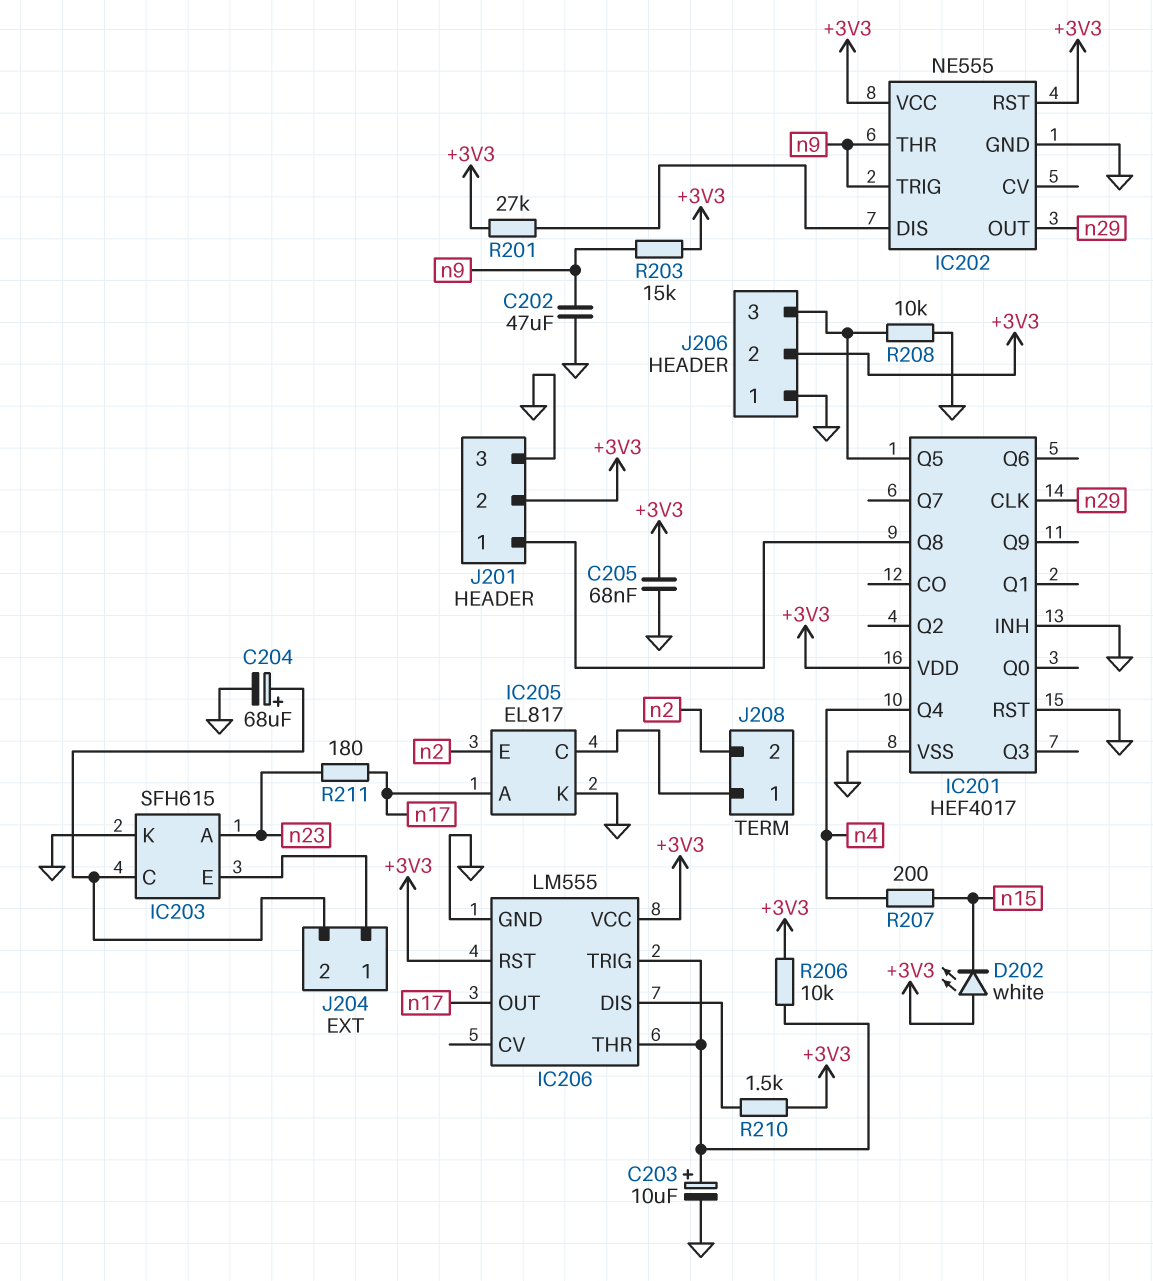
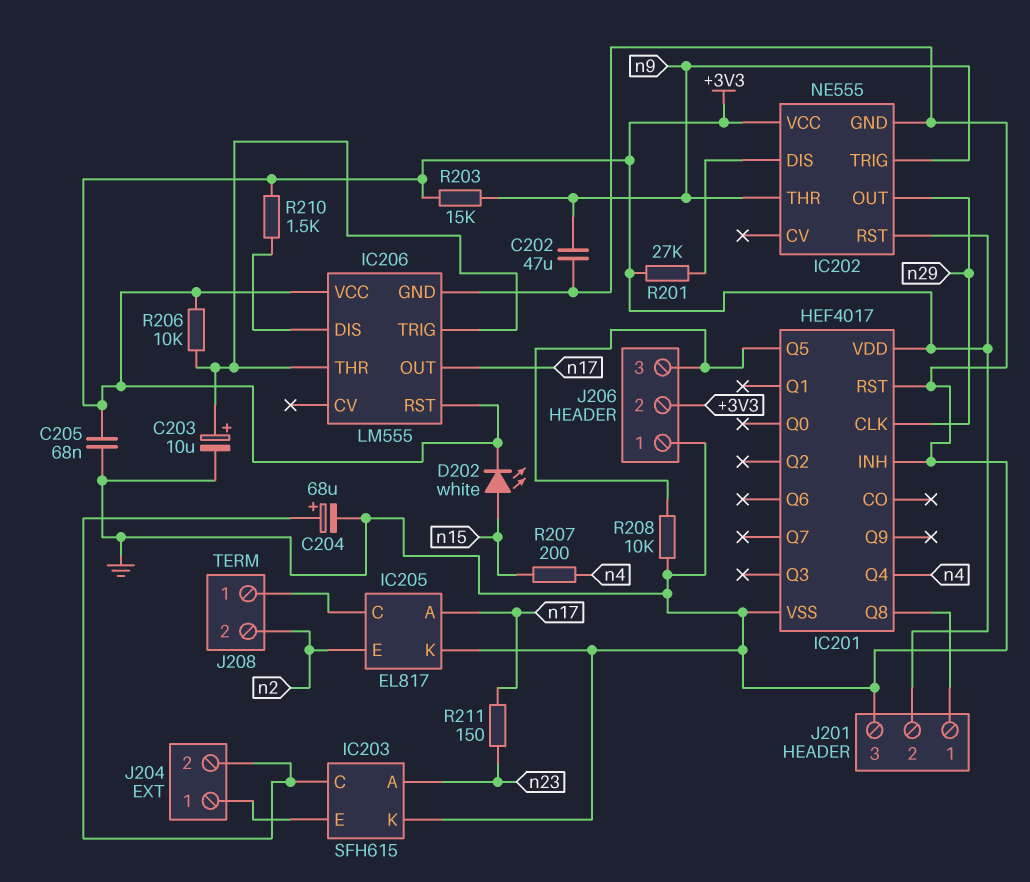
D202: LED white (A +3V3, K n15) -> LED white (A n15, K +3V3)
R211: 180 (n17, n23) -> 150 (n17, n23)

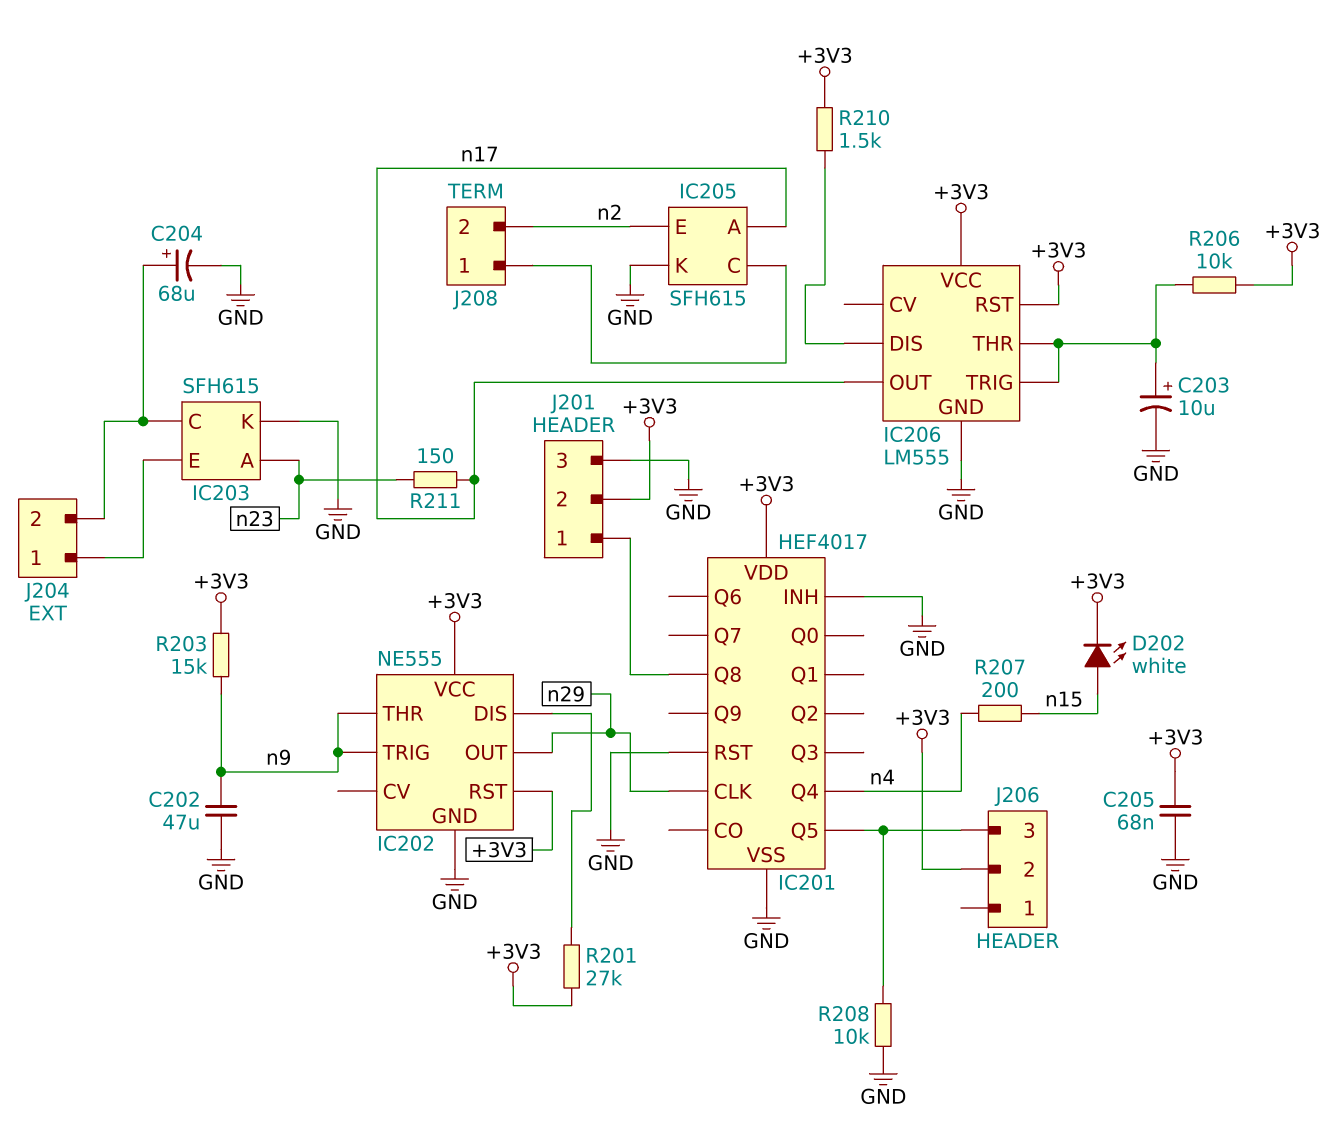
IC205: EL817 -> SFH615
J206 pin 1: GND -> none

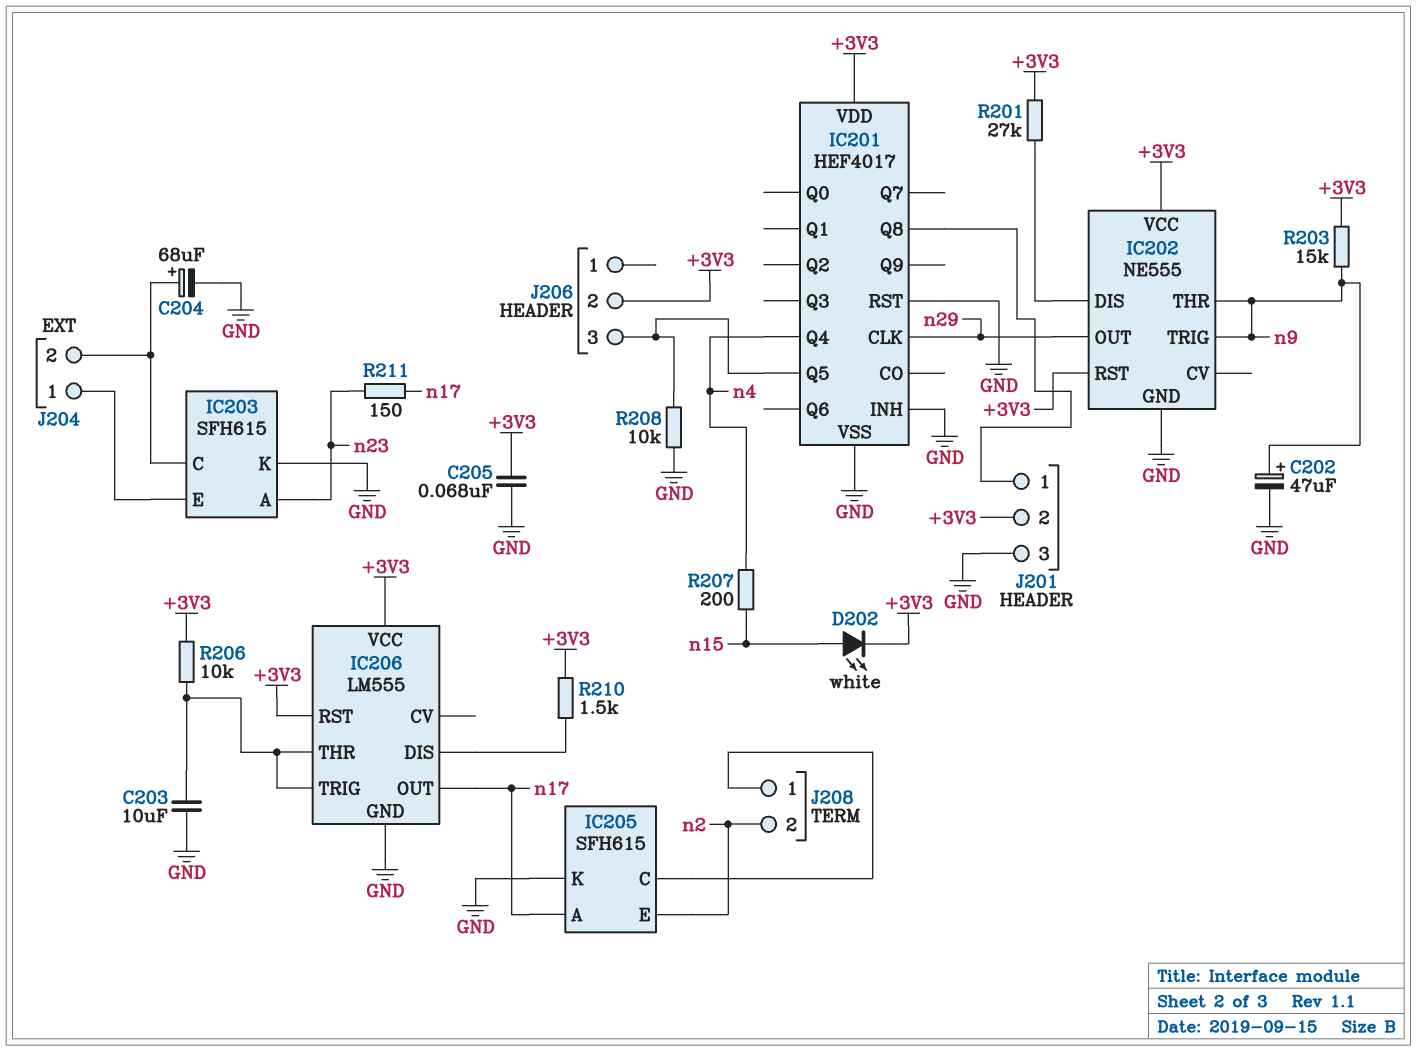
C202: 47uF (GND, n9) -> 47uF (plus n9, minus GND)
C203: 10uF (plus IC206/THR, minus GND) -> 10uF (GND, IC206/THR)

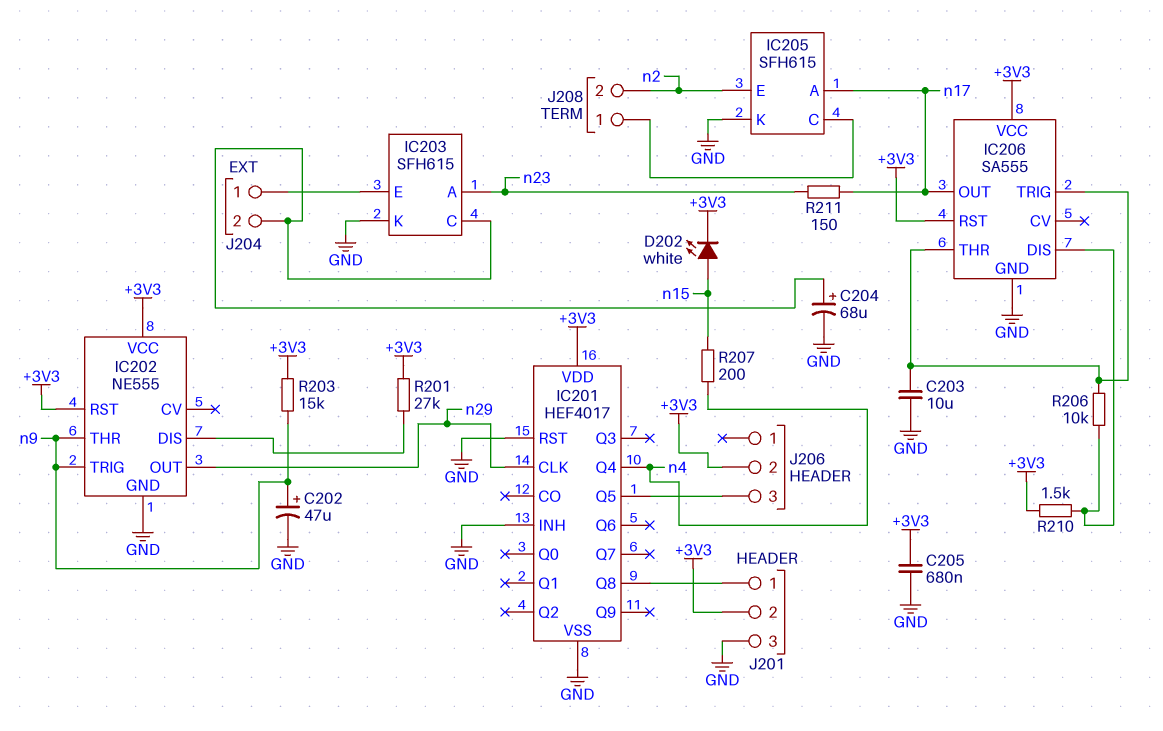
C205: 68nF (+3V3, GND) -> 680nF (+3V3, GND)
IC206: LM555 -> SA555
R206: 10k (+3V3, IC206/THR) -> 10k (IC206/DIS, IC206/THR)
R208: 10k (GND, IC201/Q5) -> none

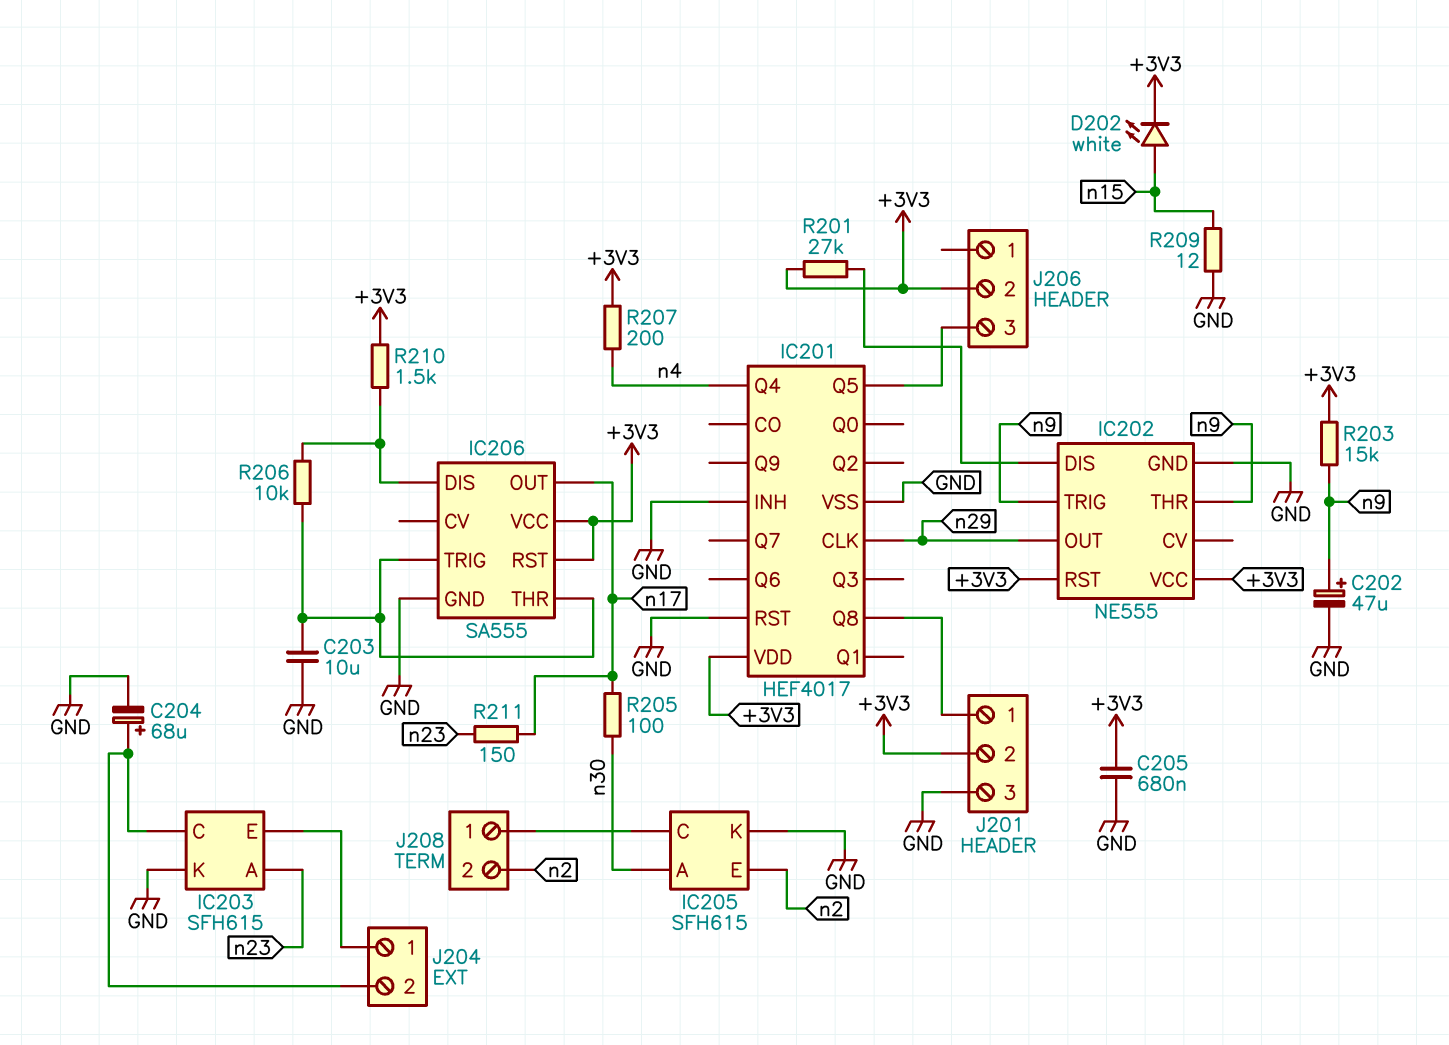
IC205 pin A: n17 -> n30
R205: none -> 100 (n17, n30)
R207: 200 (n4, n15) -> 200 (+3V3, n4)
R209: none -> 12 (GND, n15)

